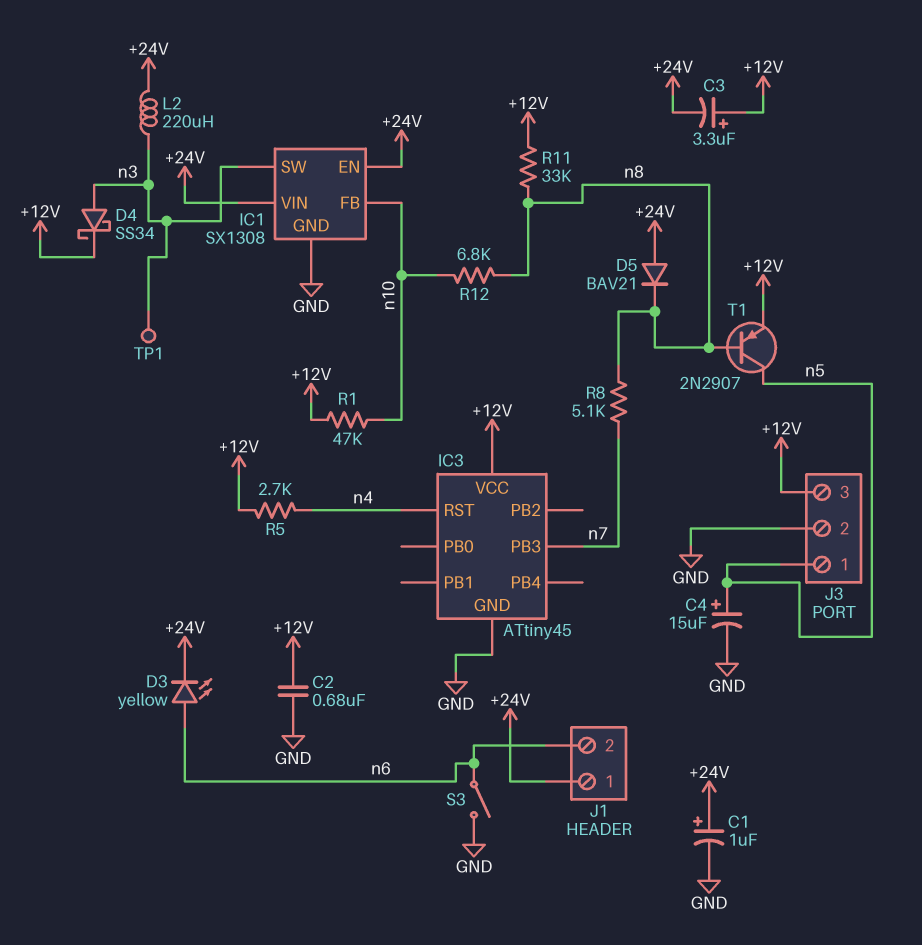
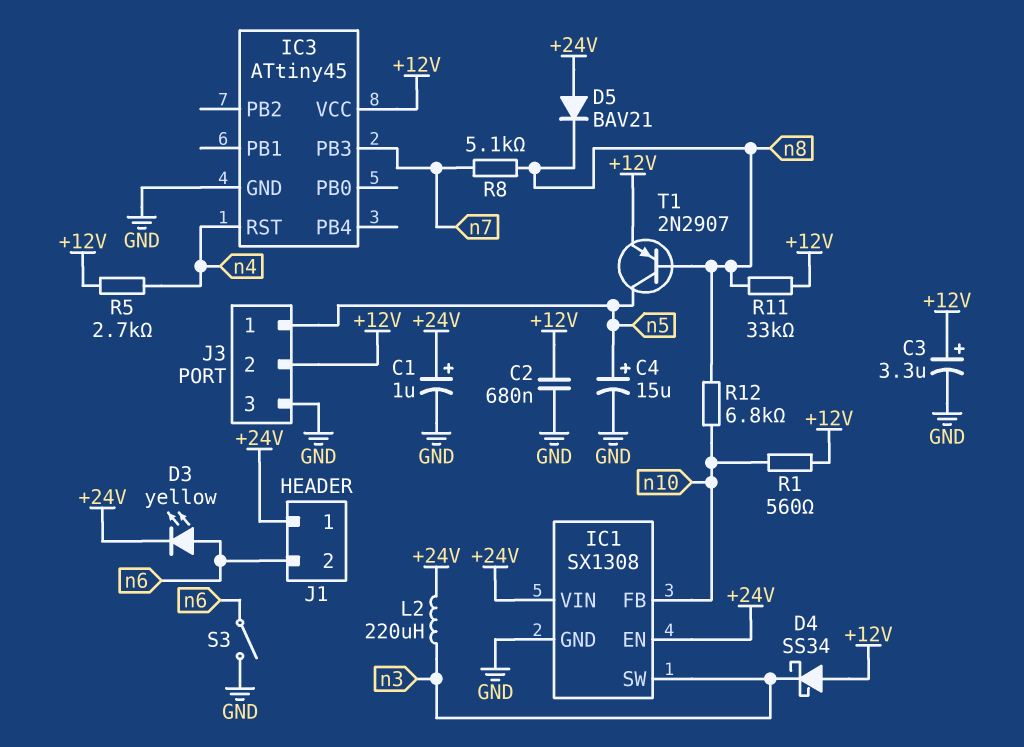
C3: 3.3uF (plus +12V, minus +24V) -> 3.3uF (plus +12V, minus GND)
D4: schottky SS34 (A n3, K +12V) -> schottky SS34 (A +12V, K n3)
J3 pin 2: GND -> +12V
J3 pin 3: +12V -> GND
R1: 47k (+12V, n10) -> 560 (+12V, n10)
TP1: test point (n3) -> none

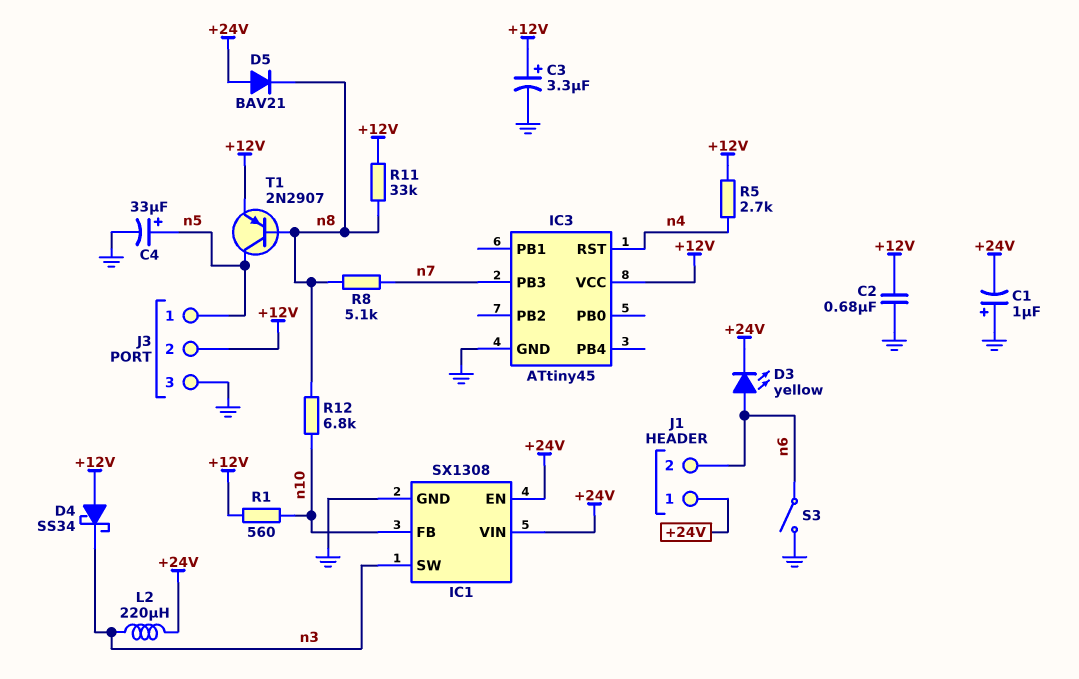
C1: 1uF (plus +24V, minus GND) -> 1uF (plus GND, minus +24V)
C4: 15uF (plus n5, minus GND) -> 33uF (plus n5, minus GND)

